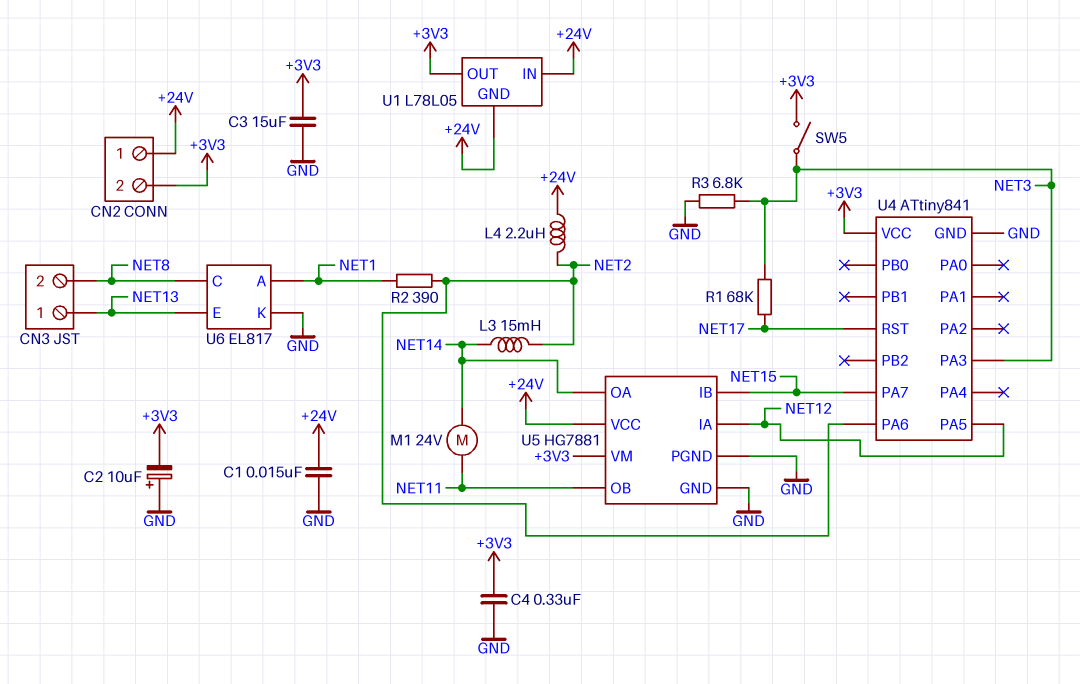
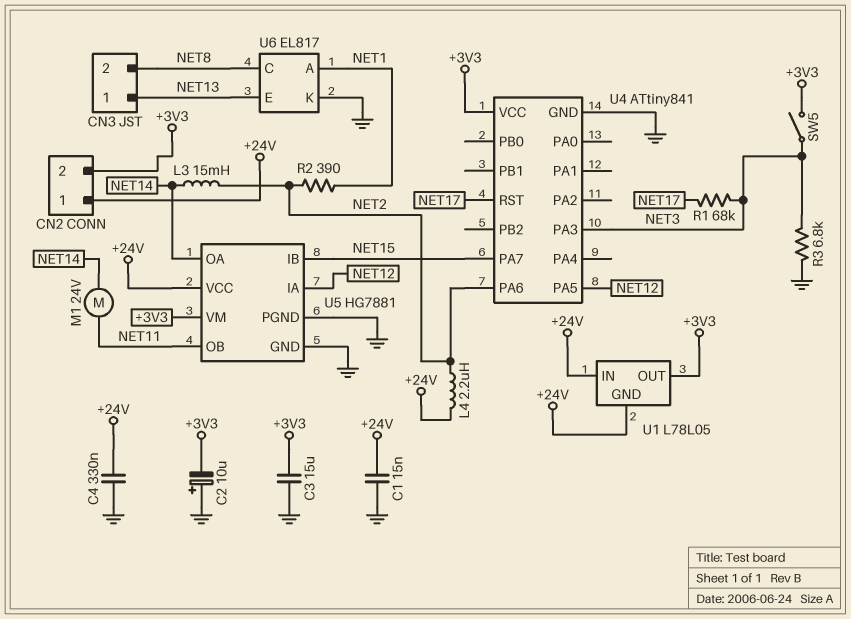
C4: 330nF (+3V3, GND) -> 330nF (+24V, GND)

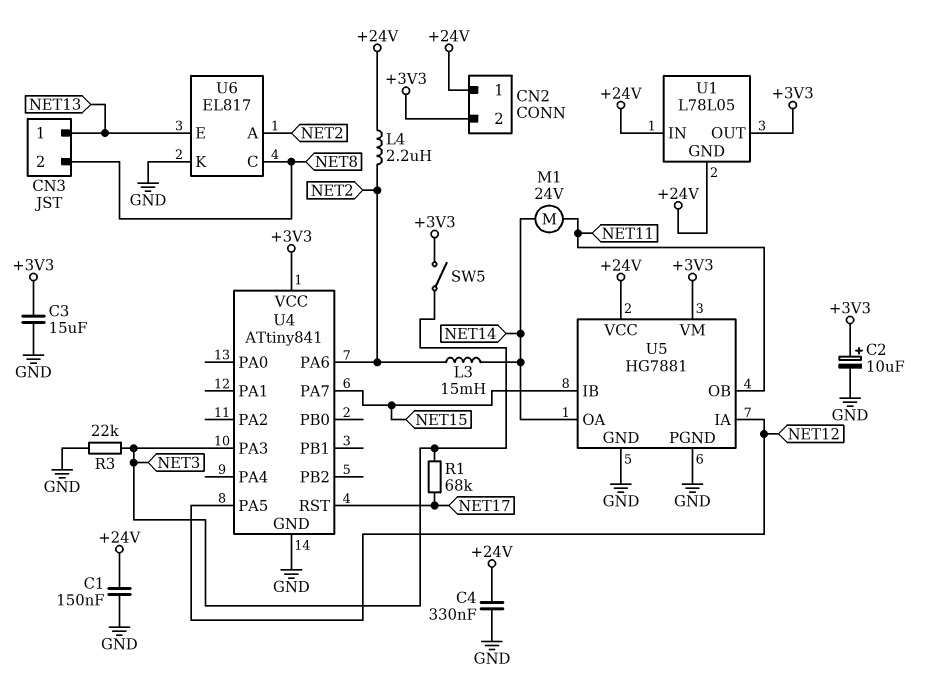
C1: 15nF (+24V, GND) -> 150nF (+24V, GND)
C2: 10uF (plus GND, minus +3V3) -> 10uF (plus +3V3, minus GND)
R2: 390 (NET1, NET2) -> none
R3: 6.8k (GND, NET3) -> 22k (GND, NET3)
U6 pin A: NET1 -> NET2

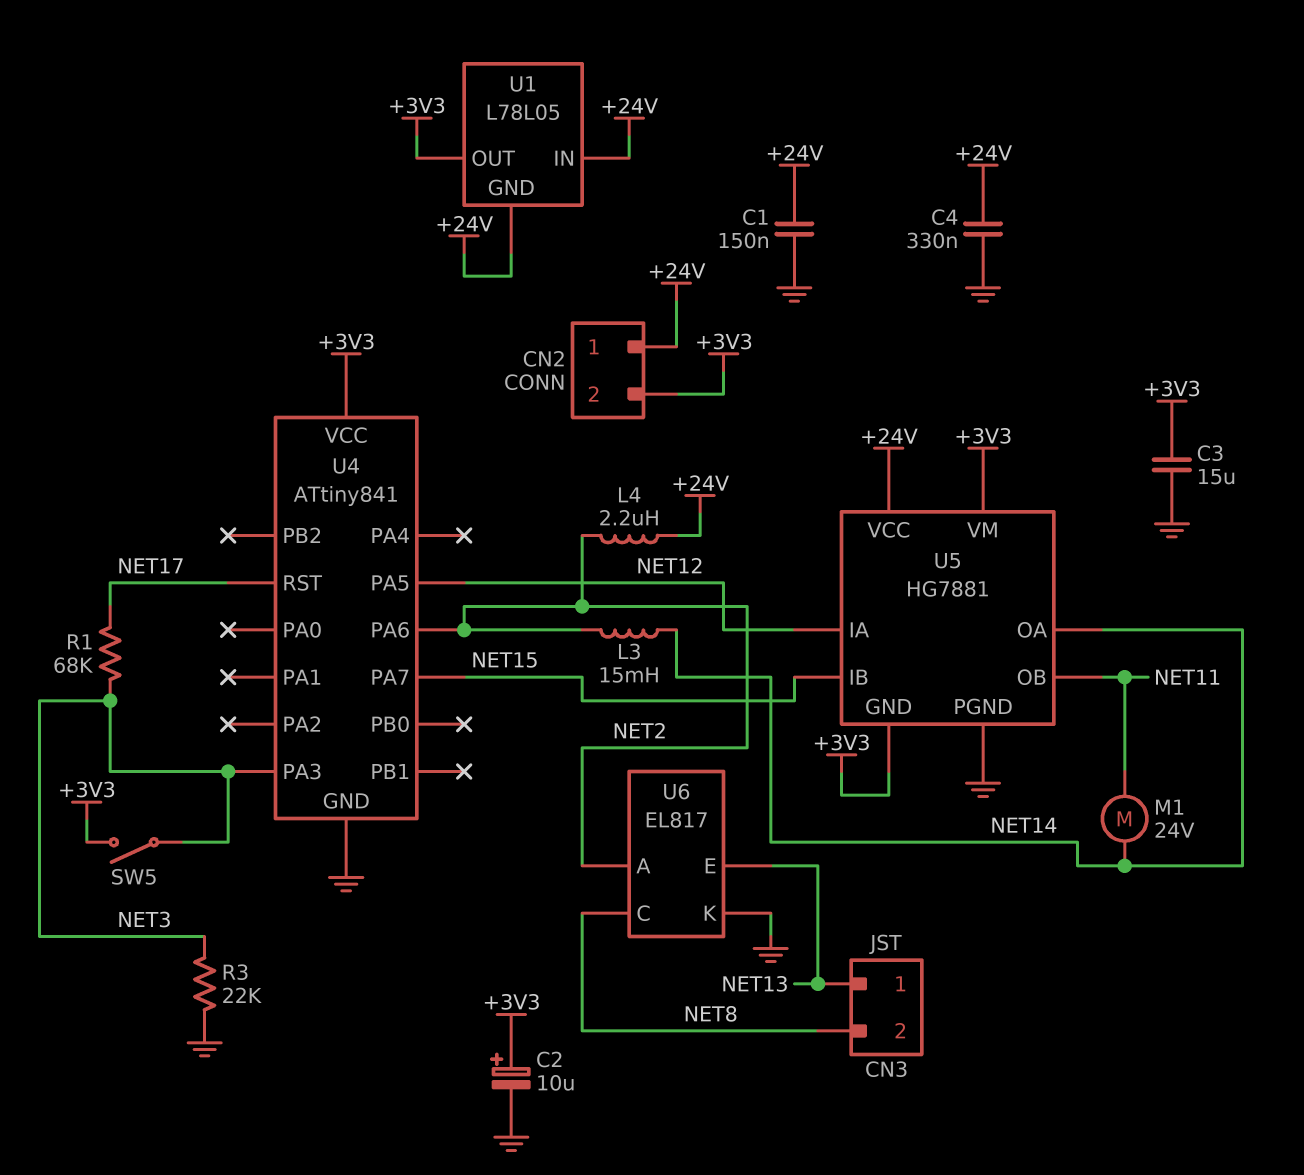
U5 pin GND: GND -> +3V3

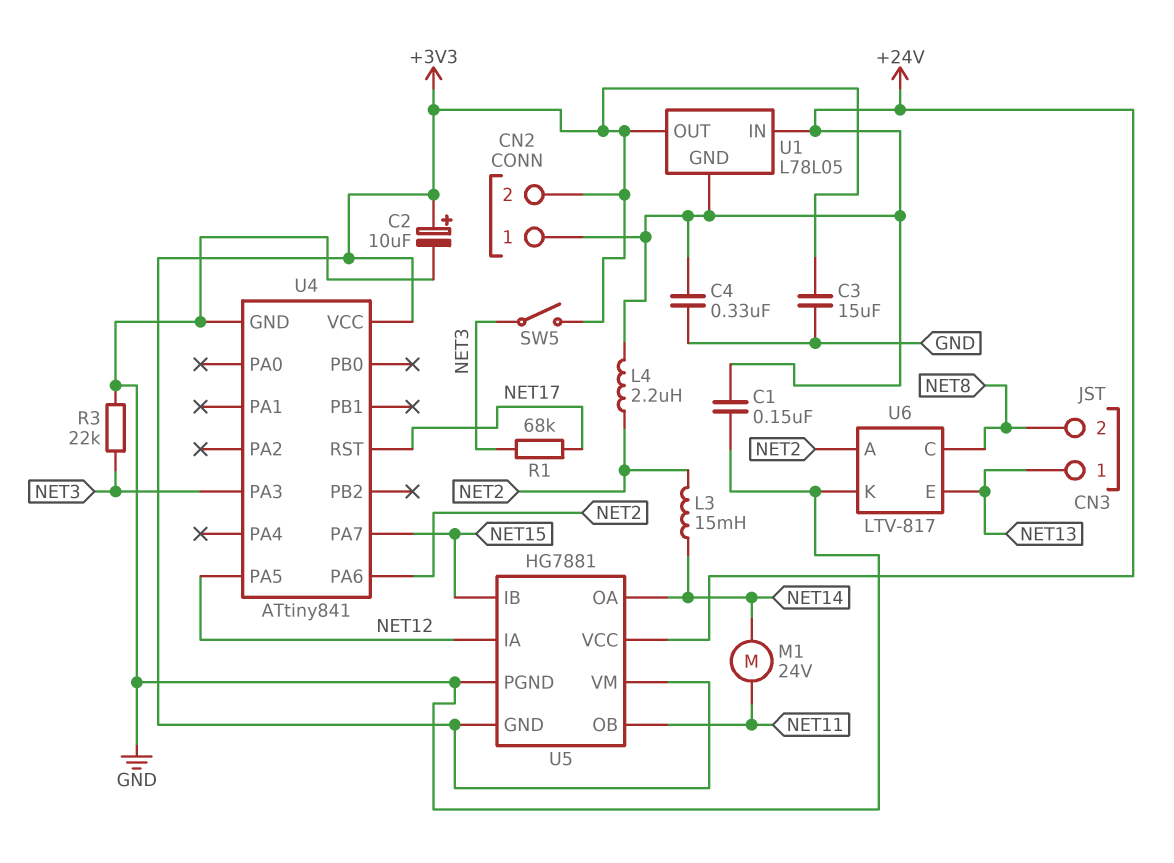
U6: EL817 -> LTV-817

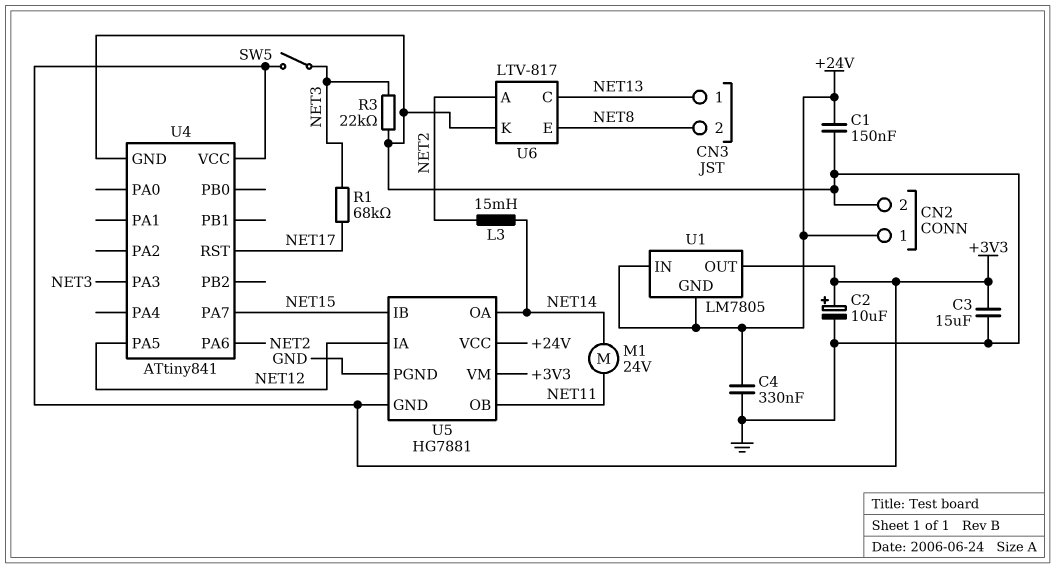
CN2 pin 2: +3V3 -> GND
L4: 2.2uH (+24V, NET2) -> none
U1: L78L05 -> LM7805
U6 pin C: NET8 -> NET13
U6 pin E: NET13 -> NET8

